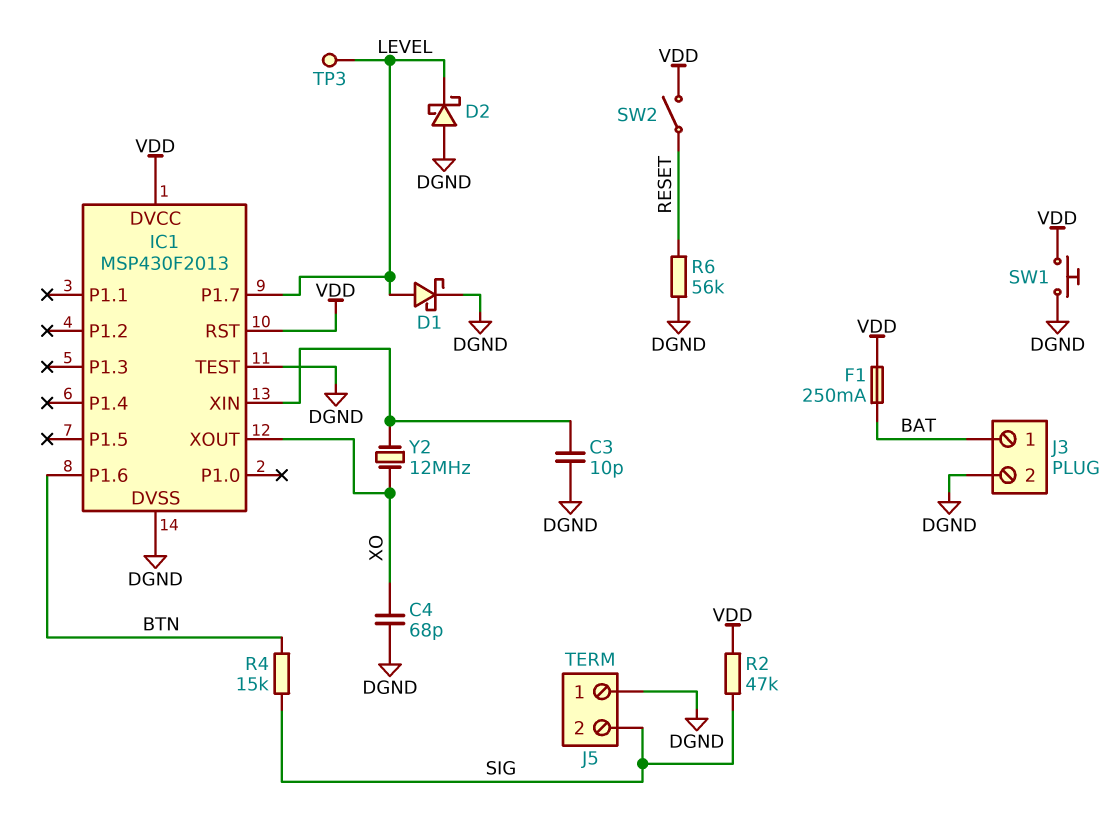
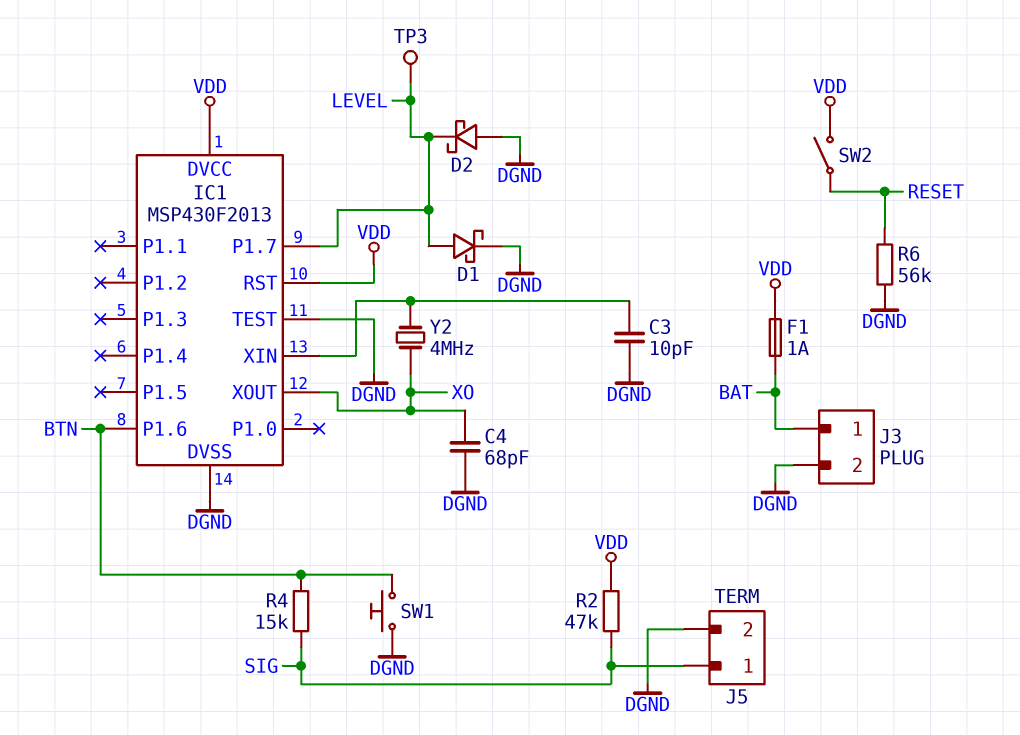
F1: 250mA (BAT, VDD) -> 1A (BAT, VDD)
J5 pin 1: DGND -> SIG
J5 pin 2: SIG -> DGND
SW1: button (DGND, VDD) -> button (BTN, DGND)
Y2: 12MHz (IC1/XIN, XO) -> 4MHz (IC1/XIN, XO)

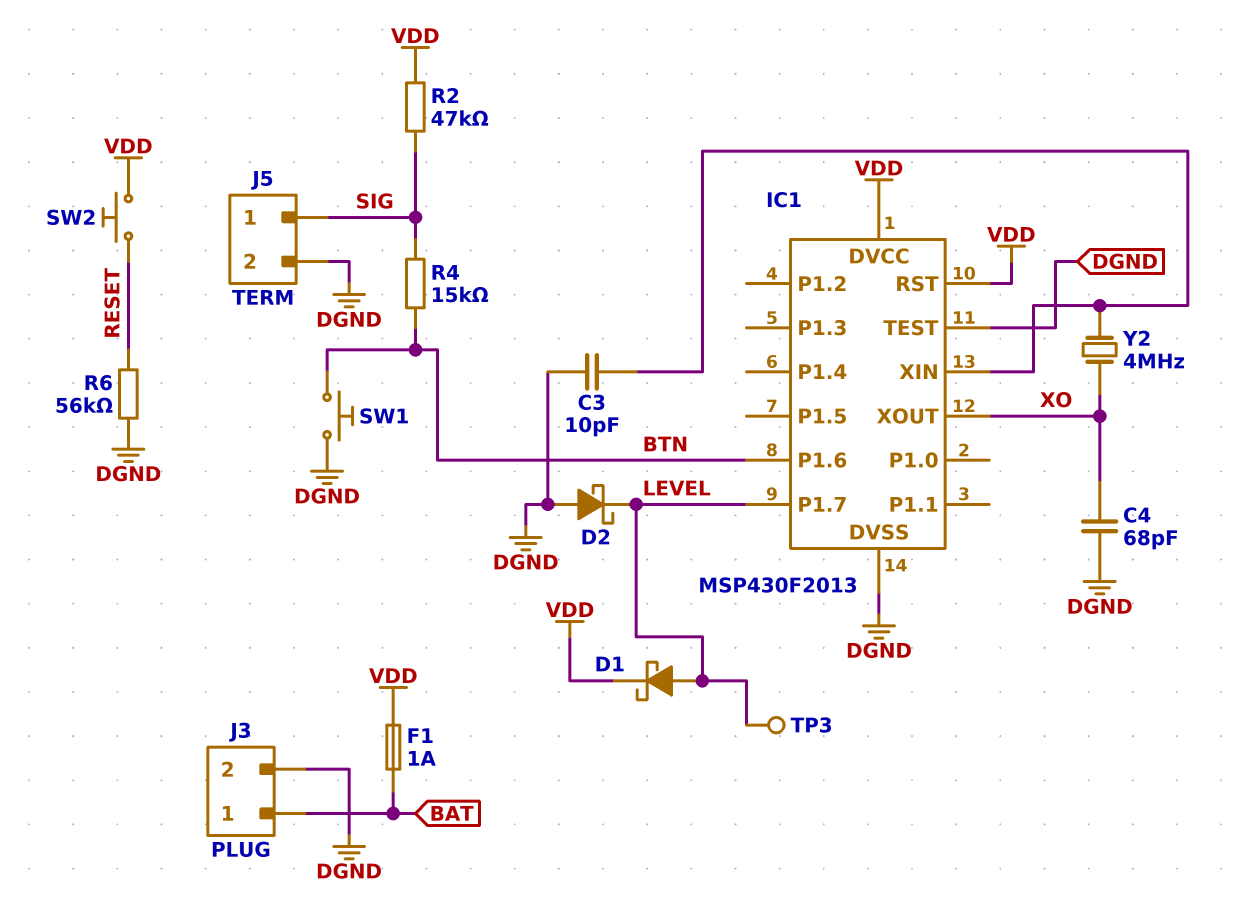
D1: schottky (A LEVEL, K DGND) -> schottky (A LEVEL, K VDD)
SW2: switch (RESET, VDD) -> button (RESET, VDD)

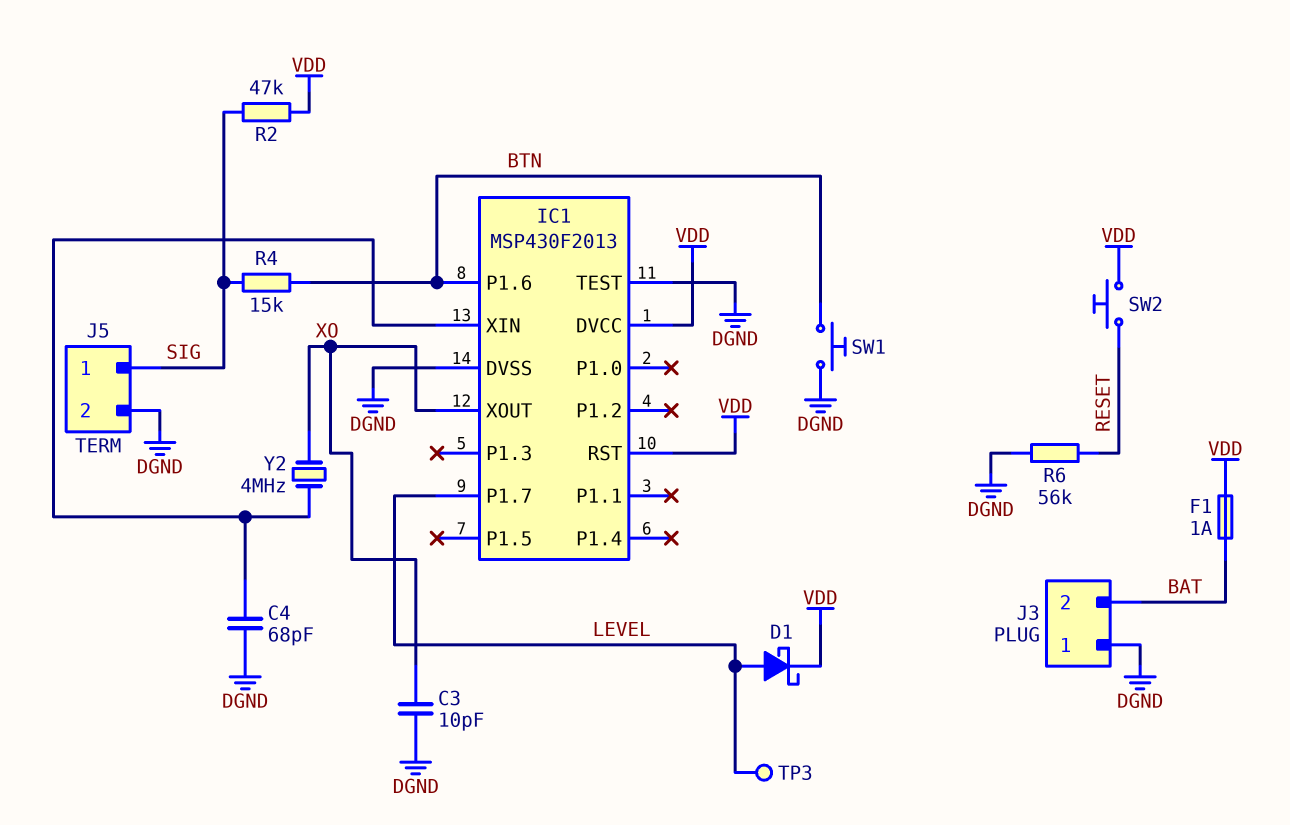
C3: 10pF (DGND, IC1/XIN) -> 10pF (DGND, XO)
C4: 68pF (DGND, XO) -> 68pF (DGND, IC1/XIN)
D2: schottky (A DGND, K LEVEL) -> none
J3 pin 1: BAT -> DGND
J3 pin 2: DGND -> BAT

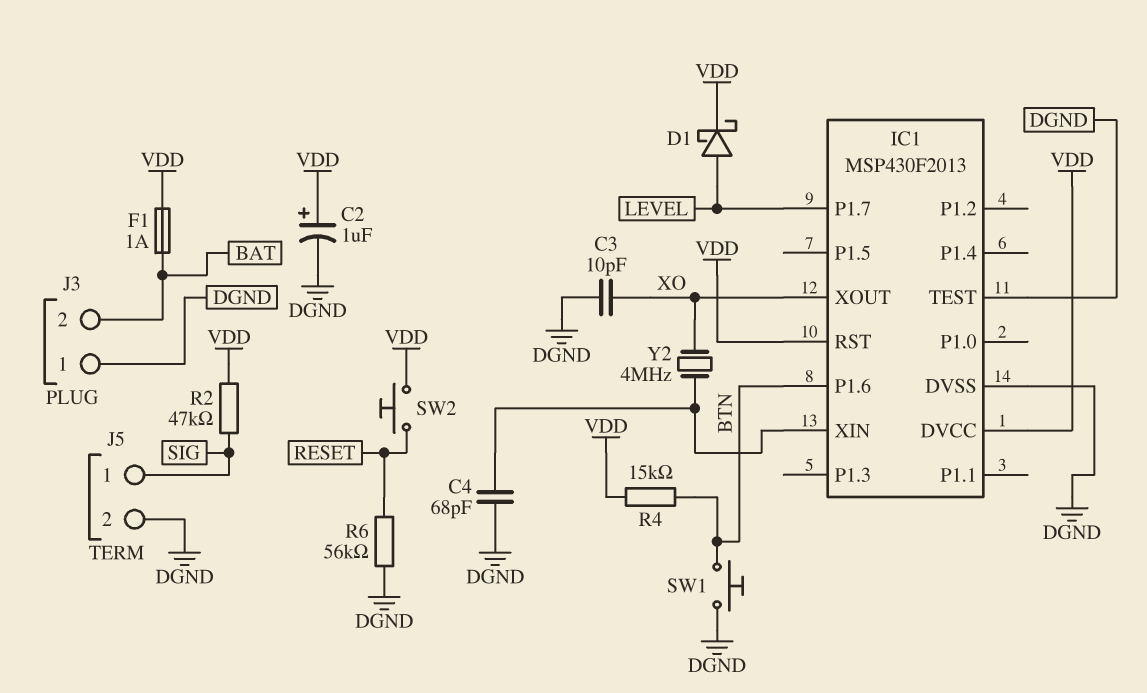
C2: none -> 1uF (plus VDD, minus DGND)
R4: 15k (BTN, SIG) -> 15k (BTN, VDD)
TP3: test point (LEVEL) -> none

